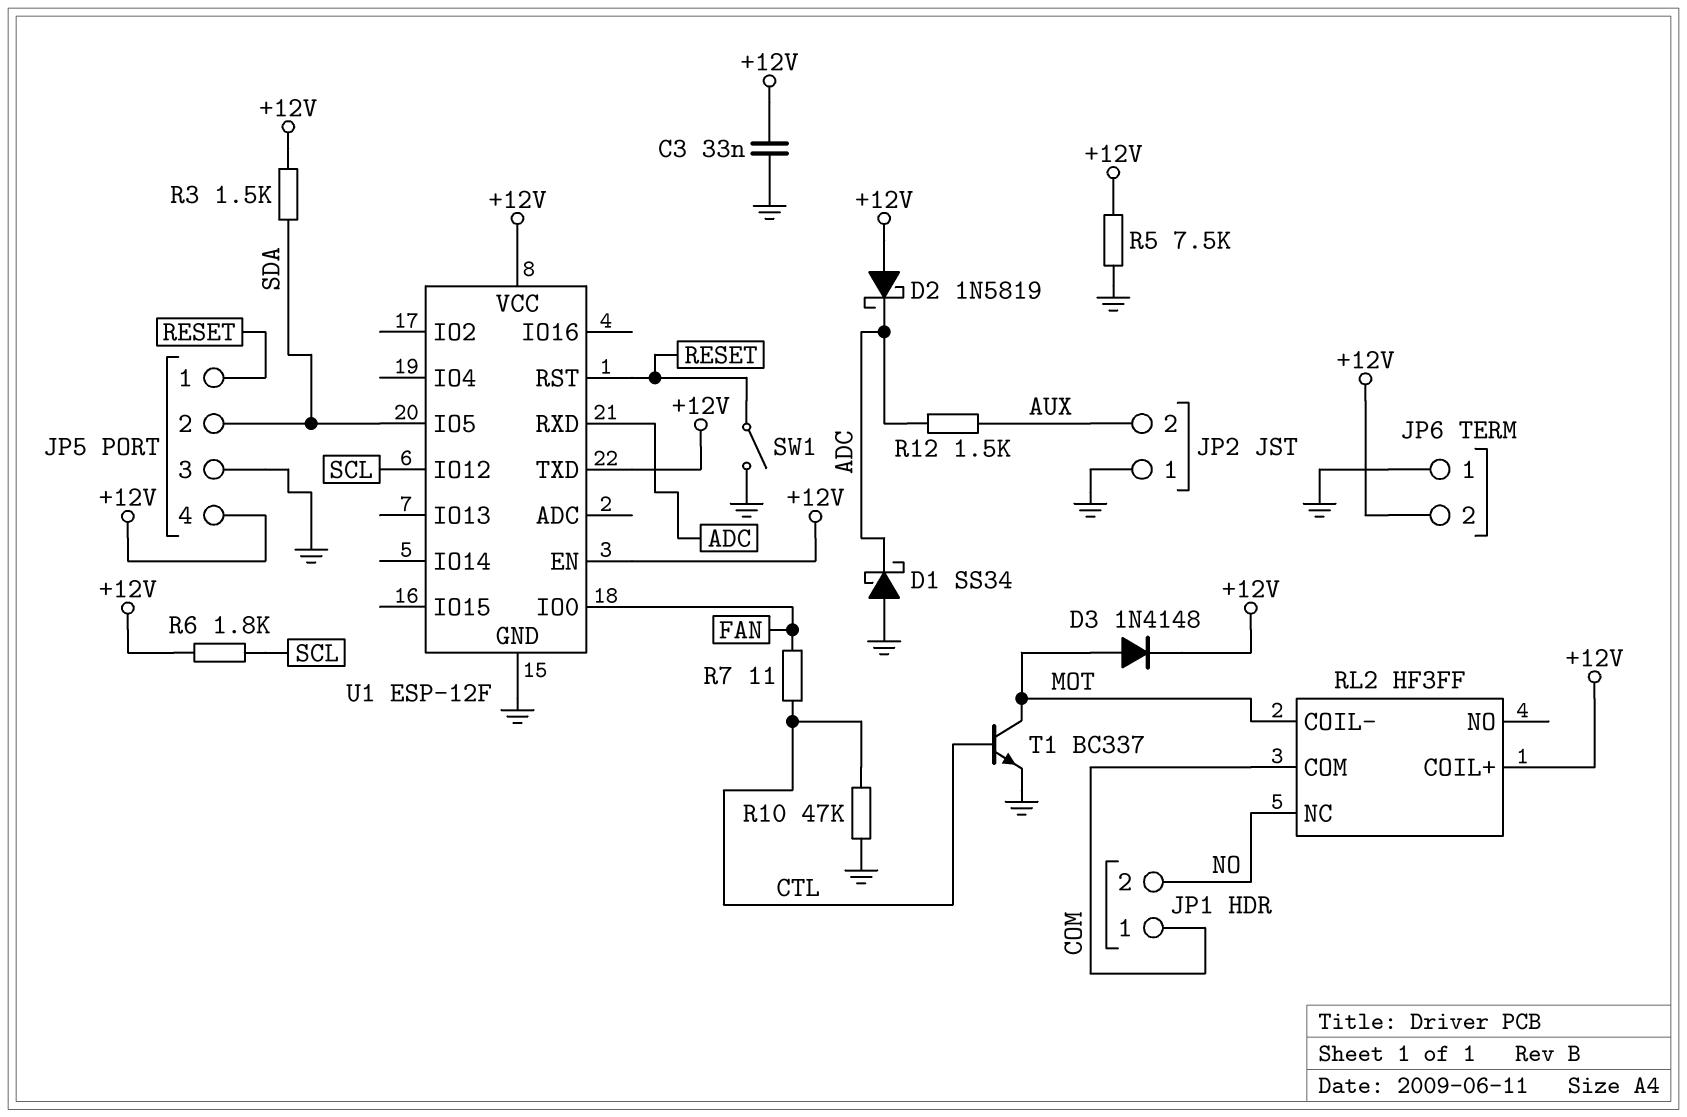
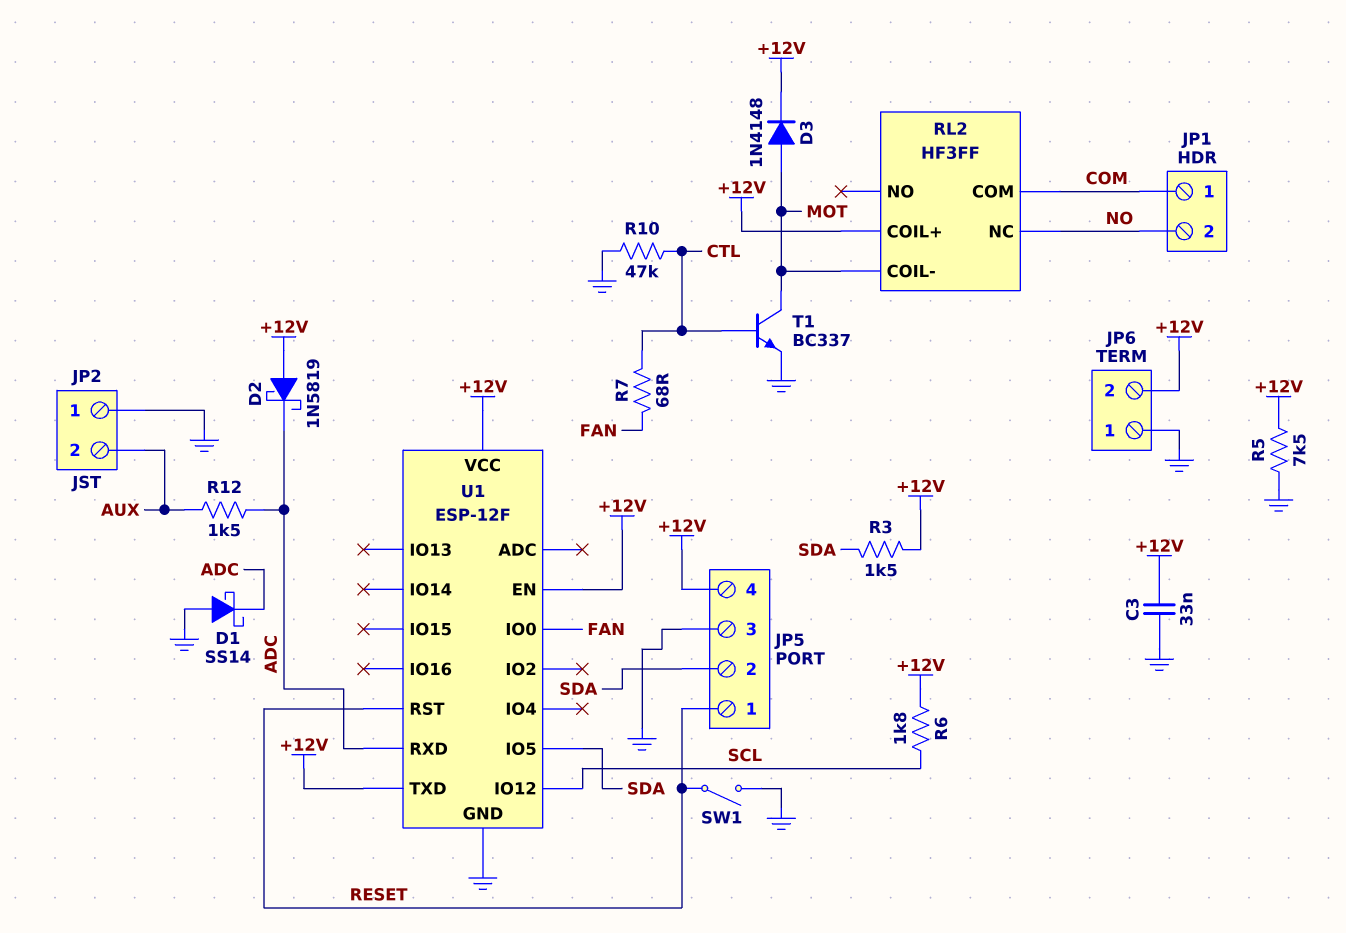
D1: schottky SS34 (A GND, K ADC) -> schottky SS14 (A GND, K ADC)
R7: 11 (CTL, FAN) -> 68 (CTL, FAN)

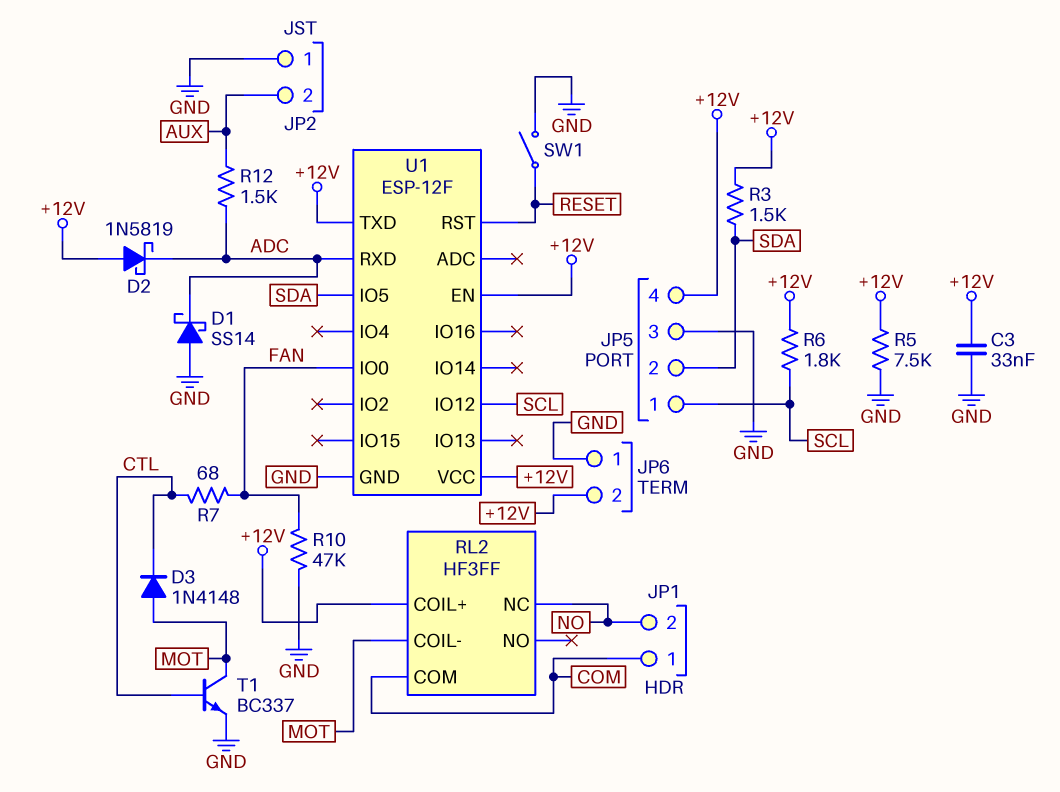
D3: diode 1N4148 (A MOT, K +12V) -> diode 1N4148 (A MOT, K CTL)
JP5 pin 1: RESET -> SCL
R10: 47k (CTL, GND) -> 47k (FAN, GND)

